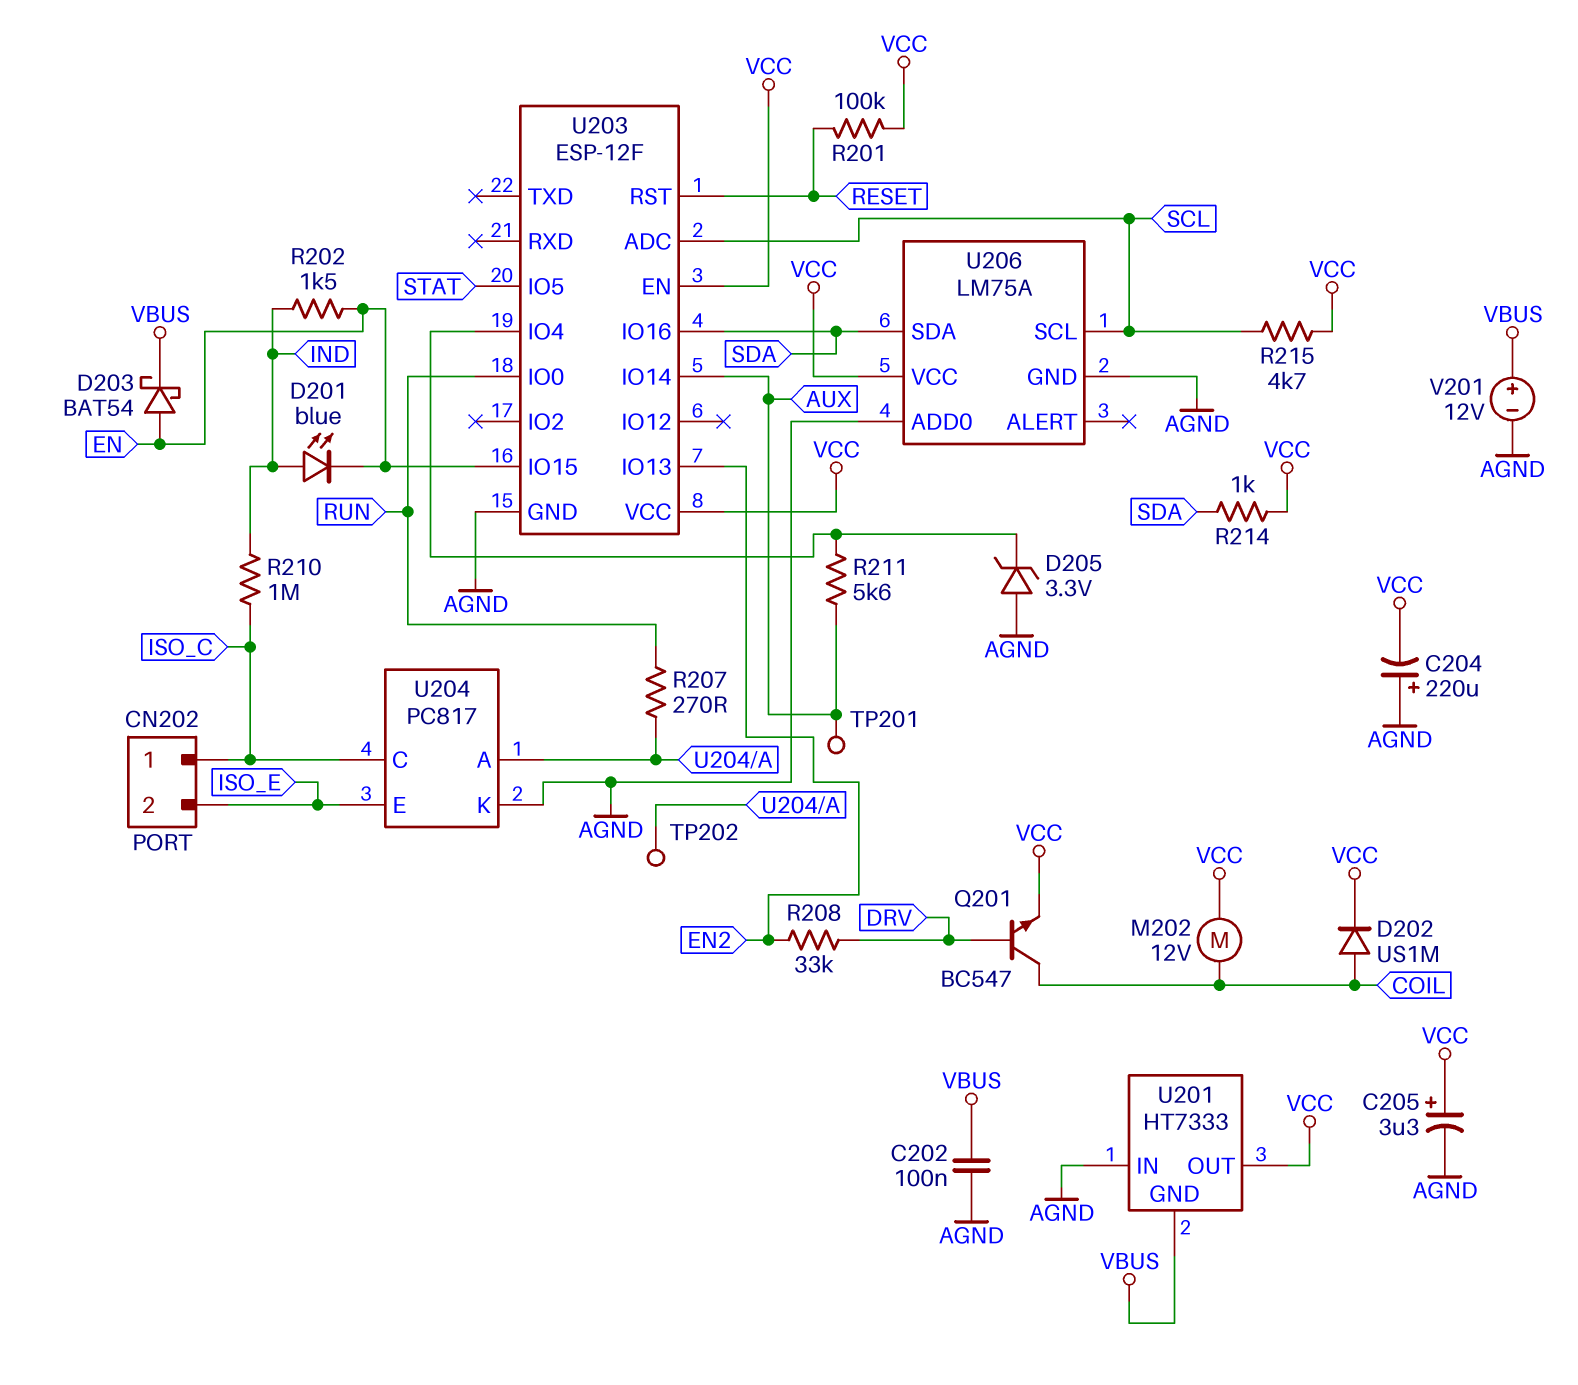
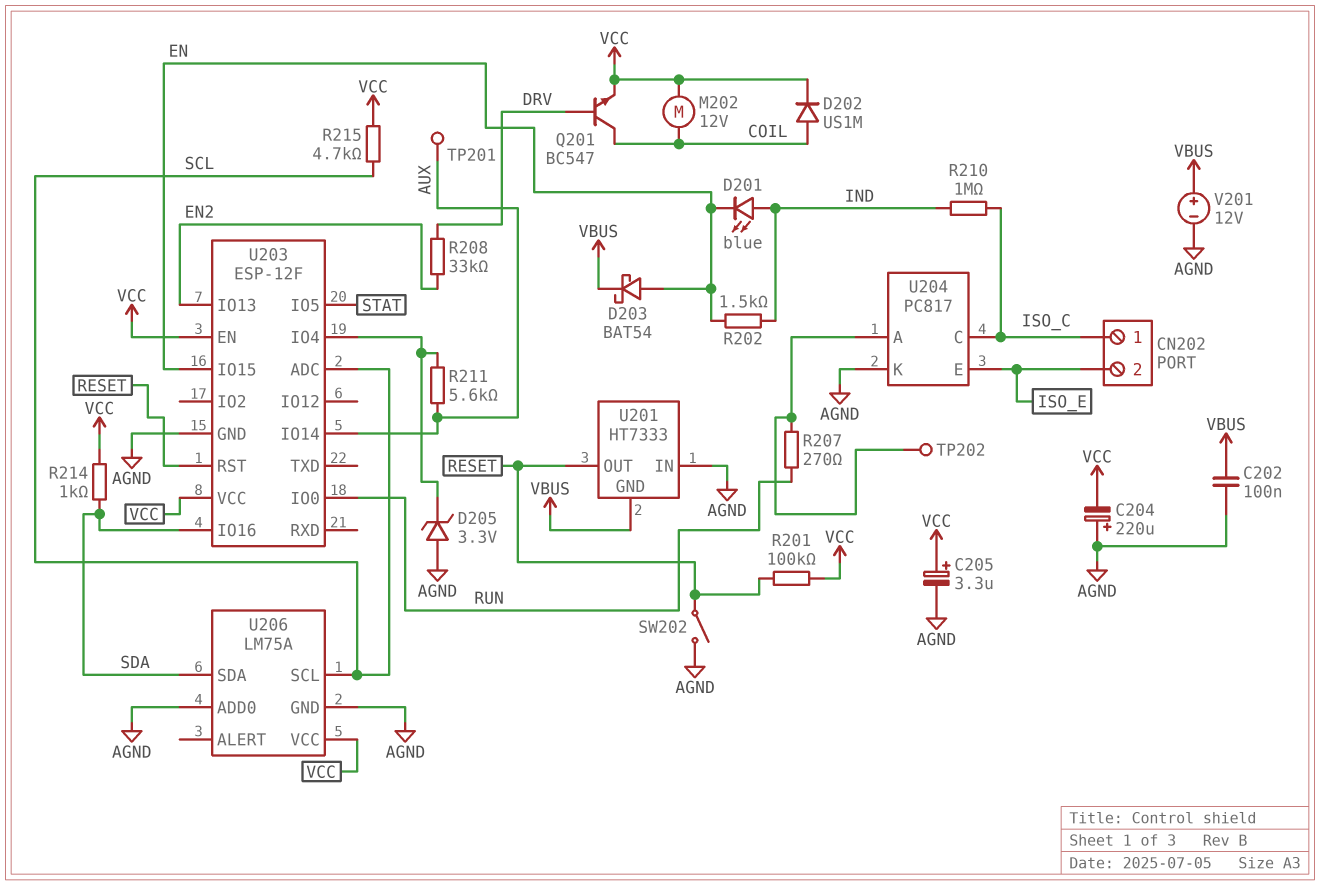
SW202: none -> switch (AGND, RESET)
U201 pin OUT: VCC -> RESET

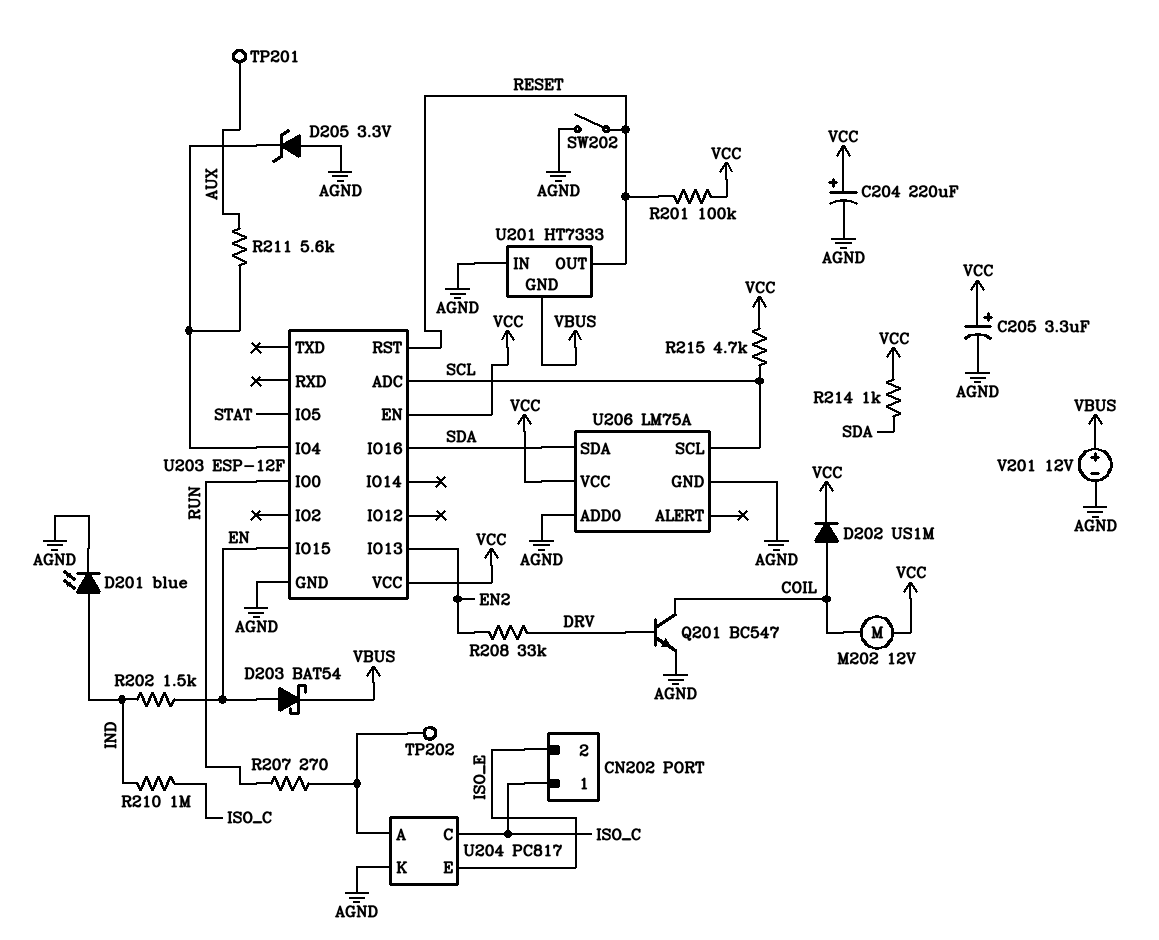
C202: 100nF (AGND, VBUS) -> none
C204: 220uF (plus AGND, minus VCC) -> 220uF (plus VCC, minus AGND)
D201: LED blue (A IND, K EN) -> LED blue (A IND, K AGND)
Q201: NPN BC547 (B DRV, C COIL, E VCC) -> NPN BC547 (B DRV, C COIL, E AGND)
U203 pin IO14: AUX -> none

